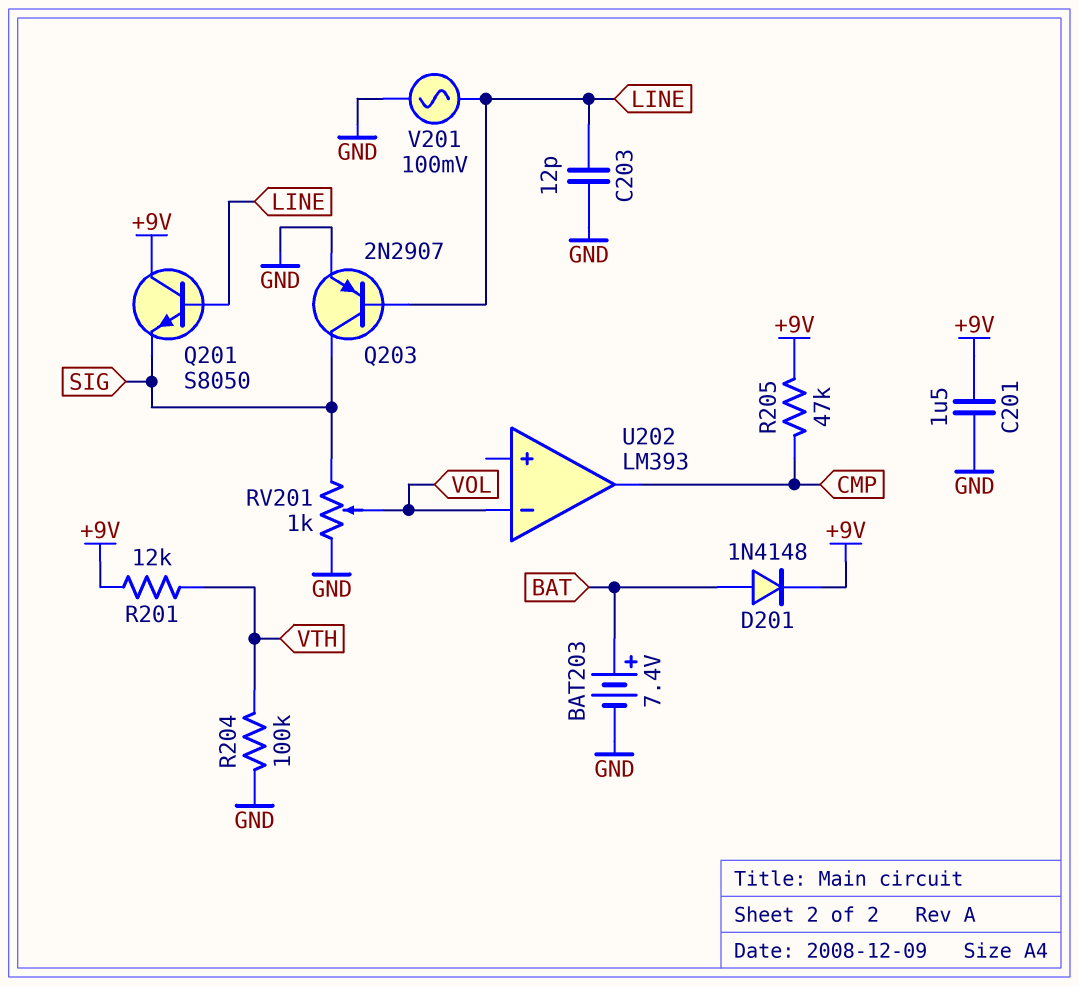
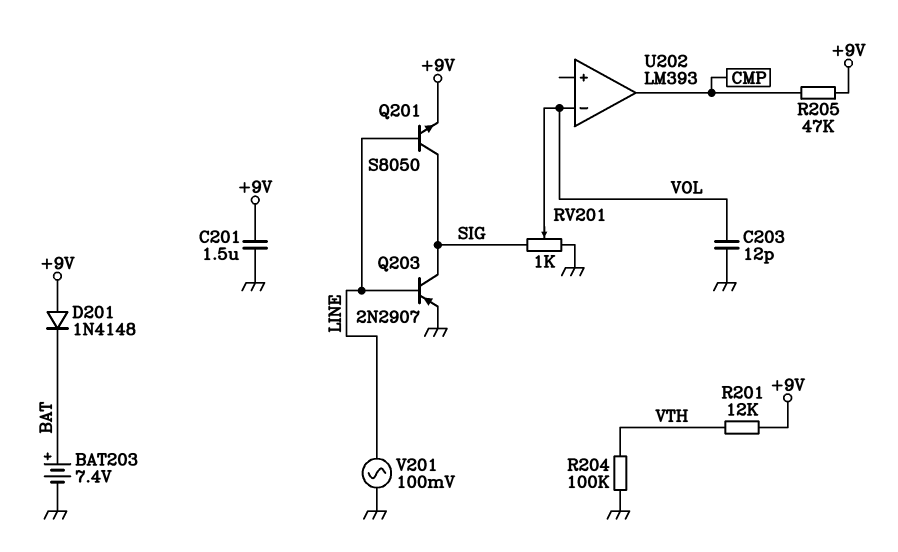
C203: 12pF (GND, LINE) -> 12pF (GND, VOL)
D201: diode 1N4148 (A BAT, K +9V) -> diode 1N4148 (A +9V, K BAT)
Q201: NPN S8050 (B LINE, C +9V, E SIG) -> NPN S8050 (B LINE, C SIG, E +9V)

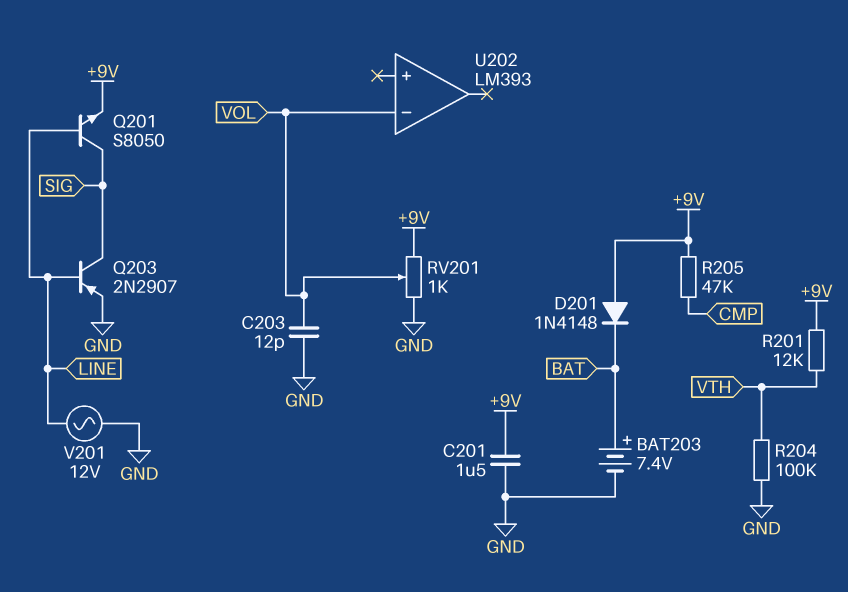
RV201: 1k (GND, SIG, wiper VOL) -> 1k (+9V, GND, wiper VOL)
U202 pin out: CMP -> none
V201: AC 100mV (GND, LINE) -> AC 12V (GND, LINE)

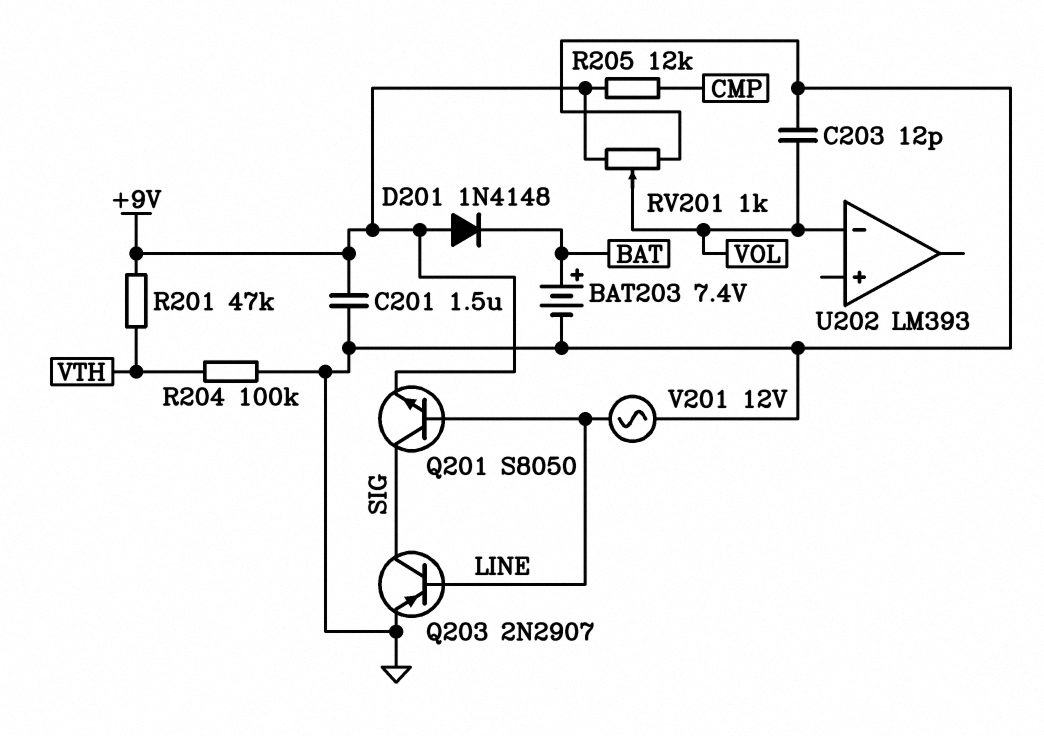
R201: 12k (+9V, VTH) -> 47k (+9V, VTH)
R205: 47k (+9V, CMP) -> 12k (+9V, CMP)

